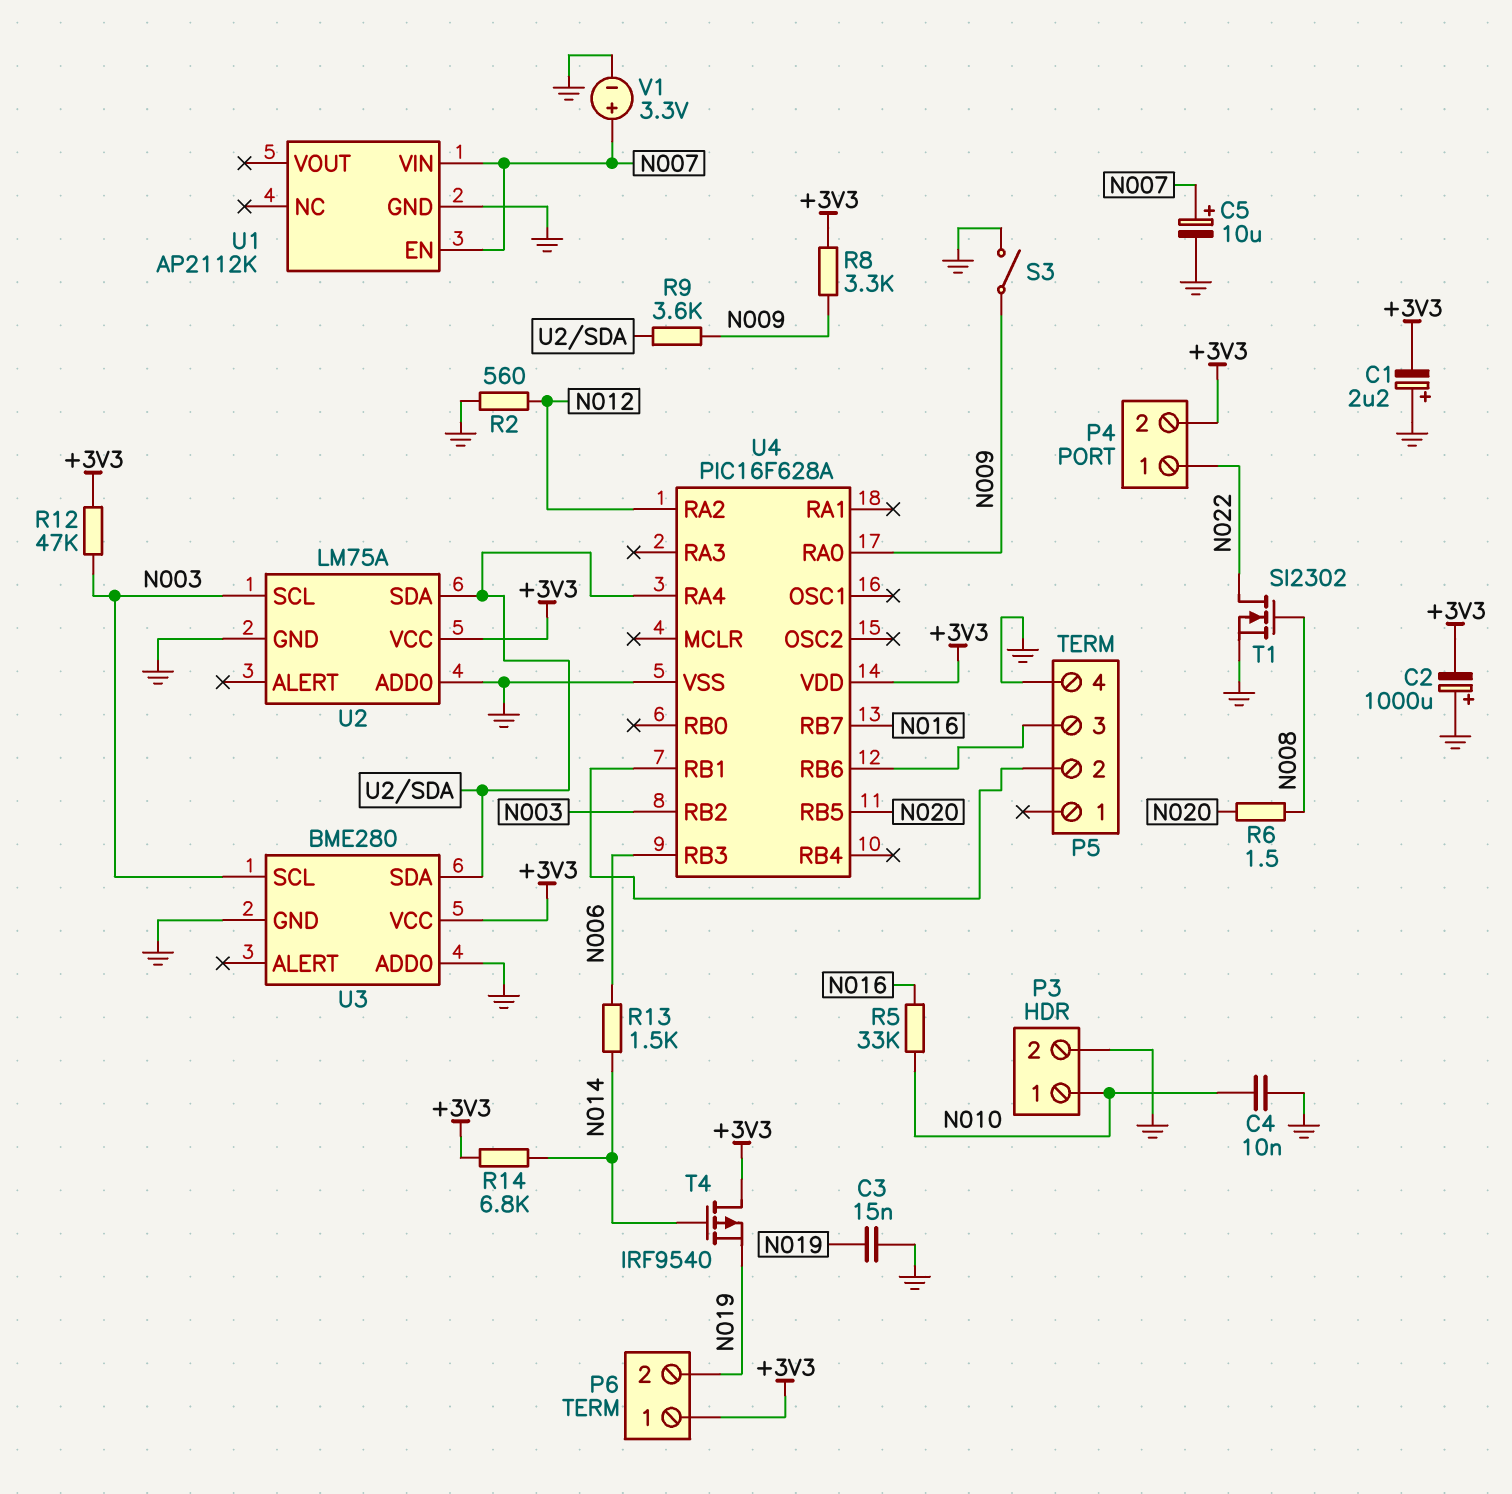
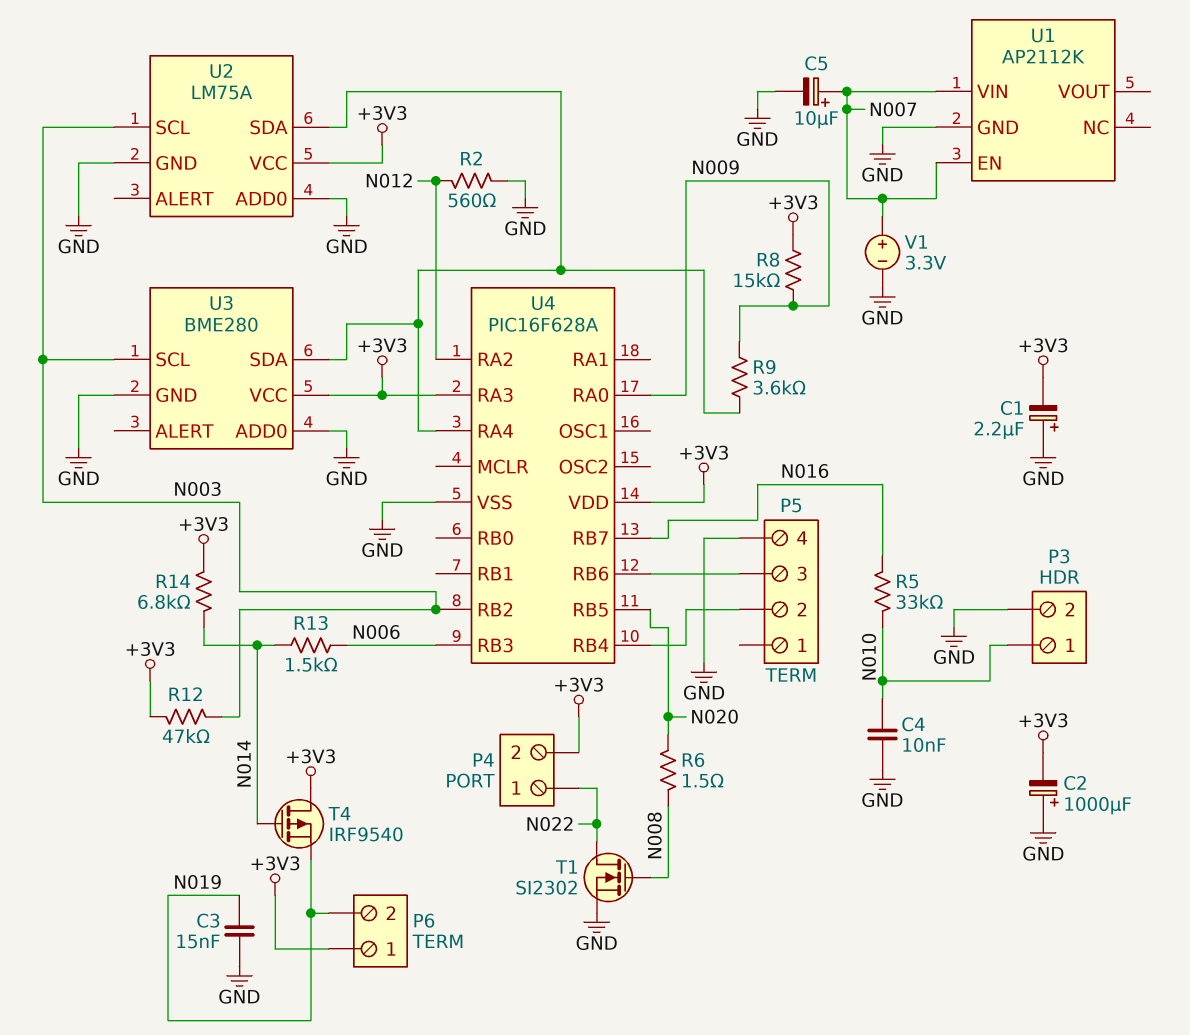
R8: 3.3k (+3V3, N009) -> 15k (+3V3, N009)
S3: switch (GND, N009) -> none
U4 pin RA3: none -> +3V3
U4 pin RB1: P5/2 -> none
U4 pin RB4: none -> P5/2

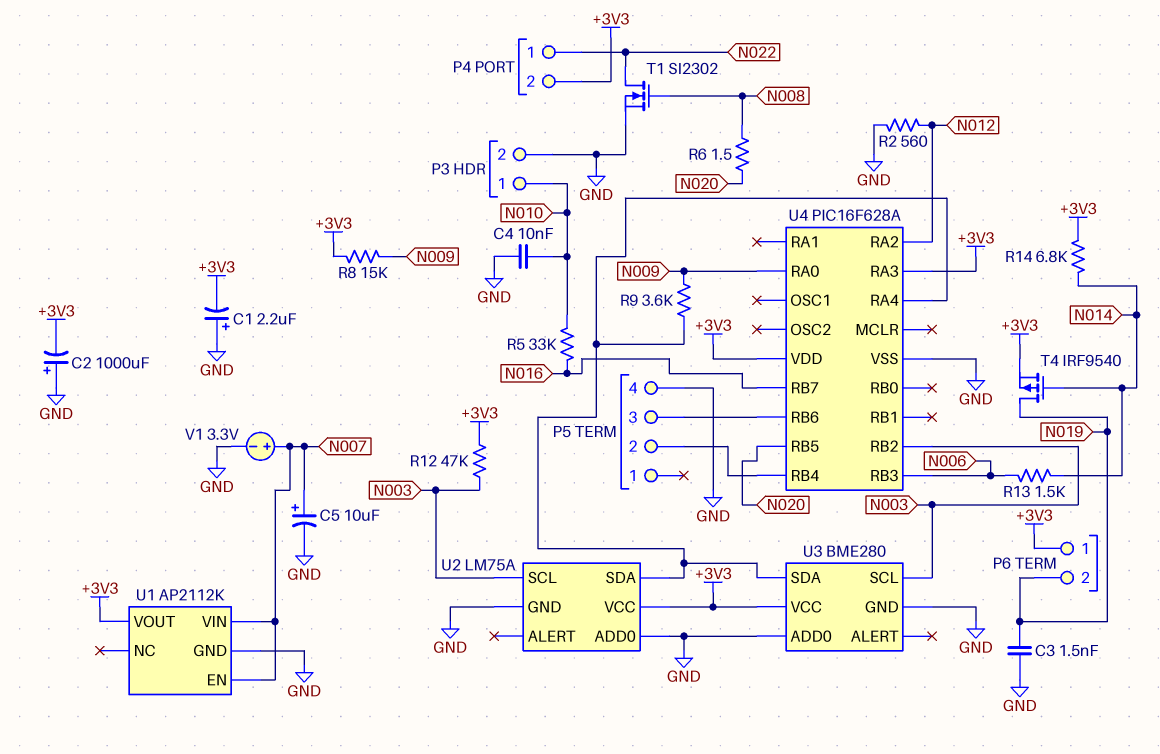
C3: 15nF (GND, N019) -> 1.5nF (GND, N019)
T4: PMOS IRF9540 (G N014, D +3V3, S N019) -> PMOS IRF9540 (G N014, D N019, S +3V3)
U1 pin VOUT: none -> +3V3

